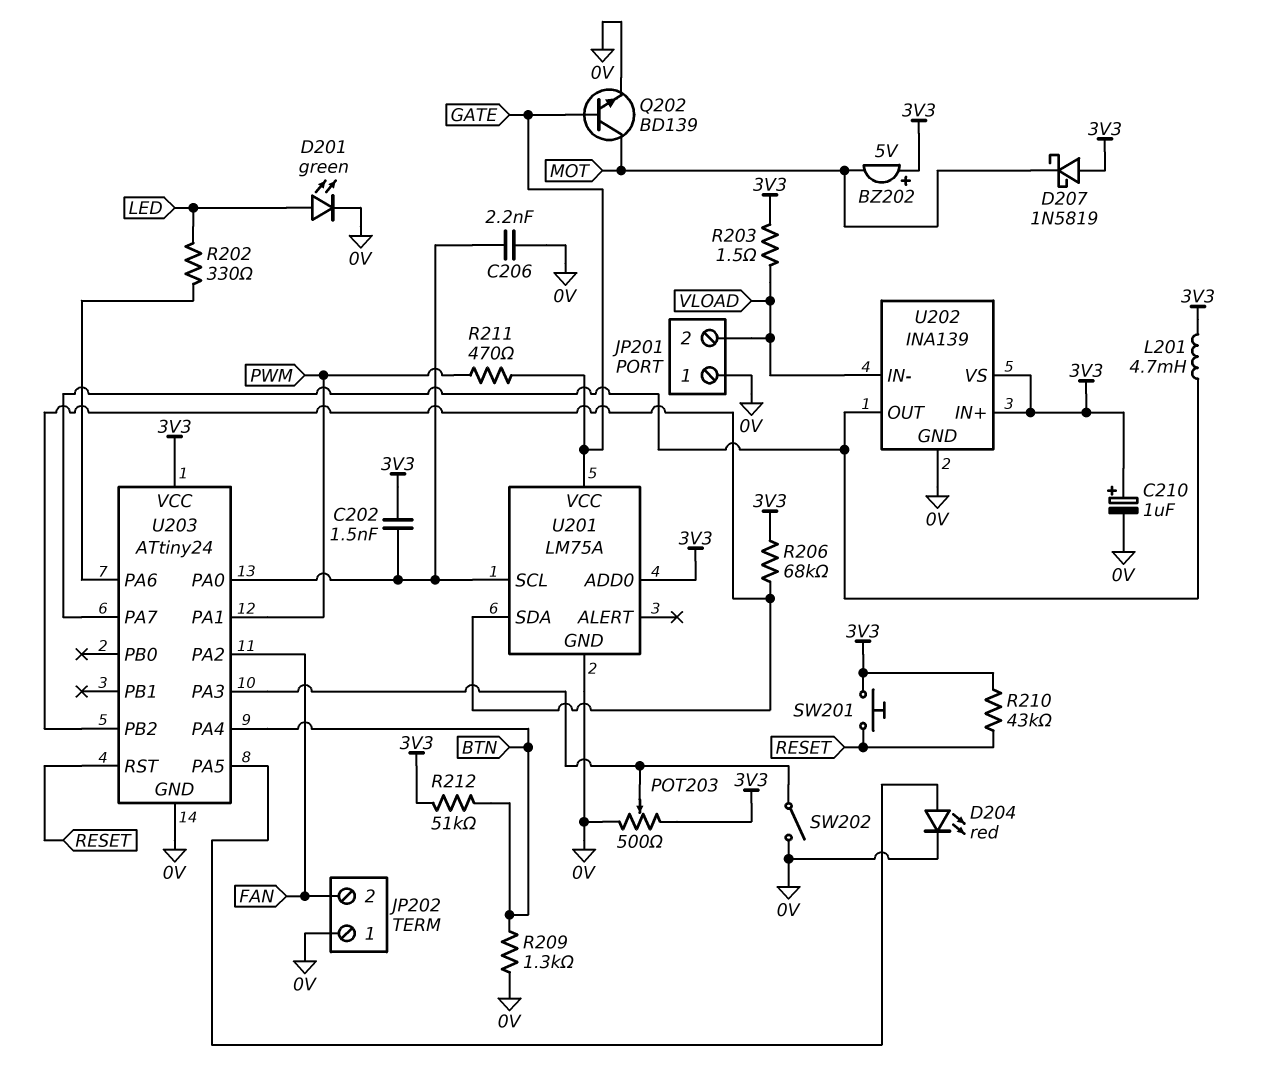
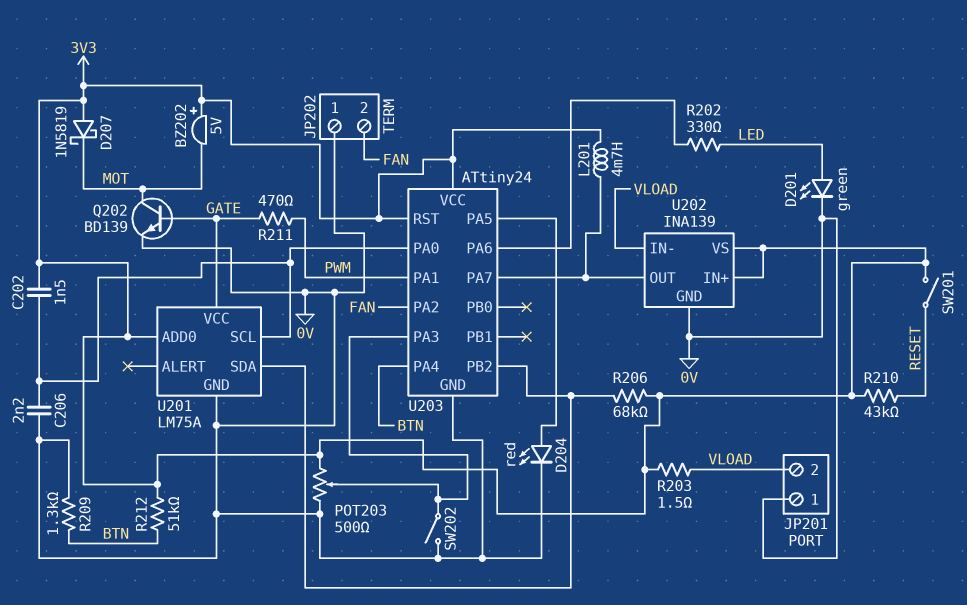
C210: 1uF (plus 3V3, minus 0V) -> none
SW201: button (3V3, RESET) -> switch (3V3, RESET)
U203 pin RST: RESET -> 3V3

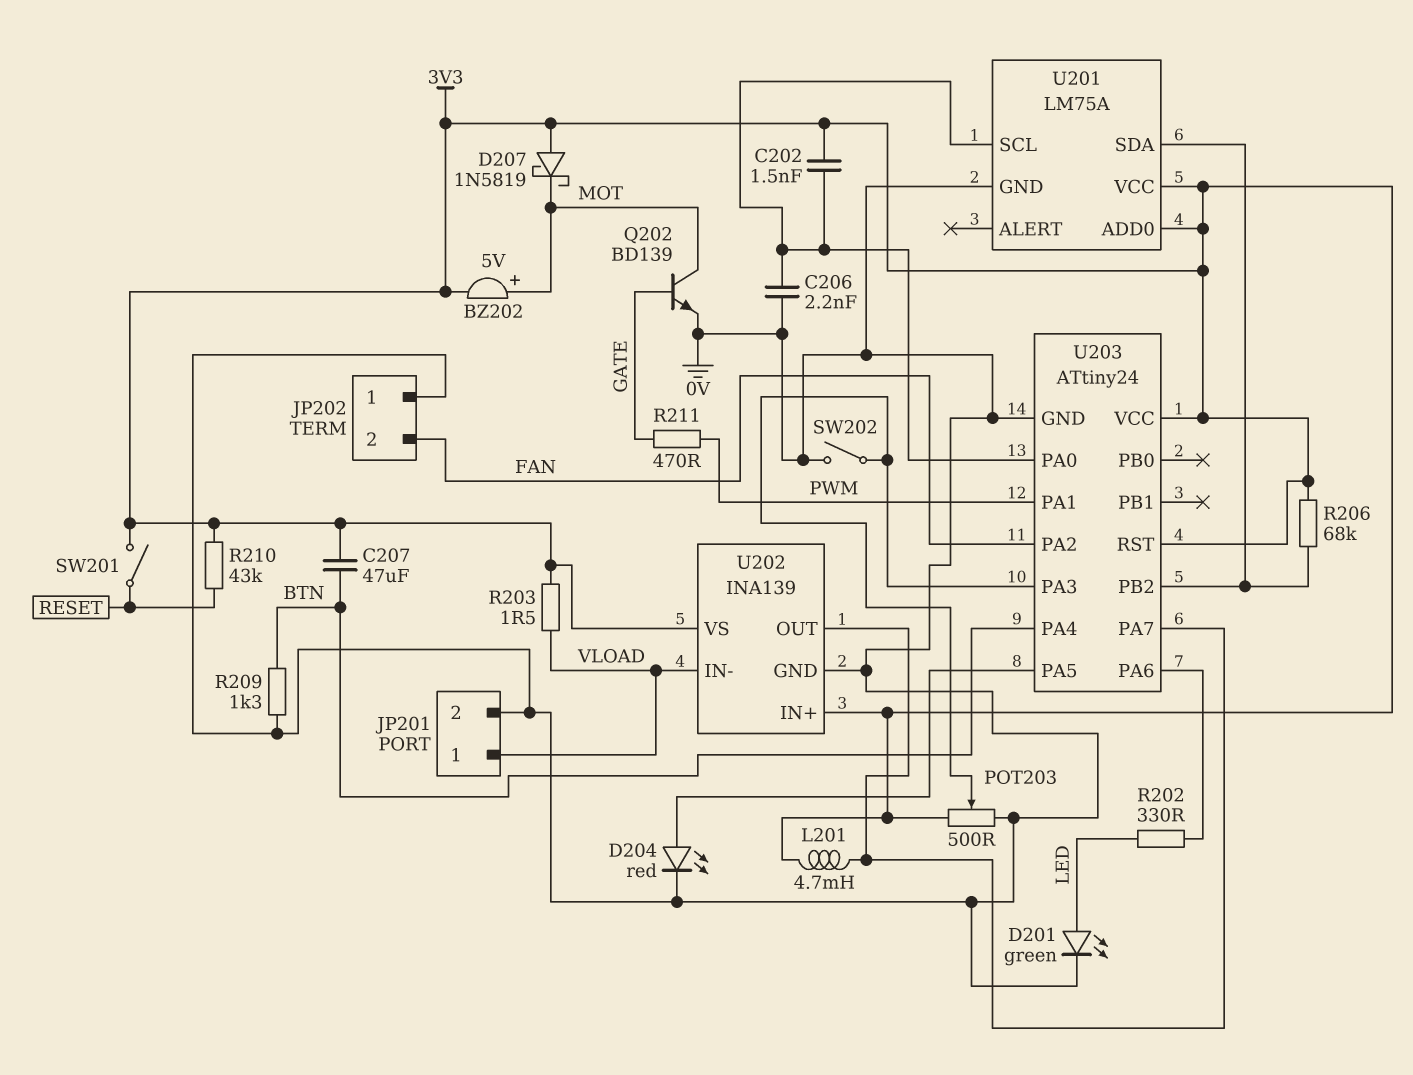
BZ202: buzzer 5V (plus 3V3, minus MOT) -> buzzer 5V (plus MOT, minus 3V3)
C207: none -> 47uF (3V3, BTN)
JP201 pin 1: 0V -> VLOAD
JP201 pin 2: VLOAD -> 0V
R212: 51k (3V3, BTN) -> none
U201 pin VCC: GATE -> 3V3

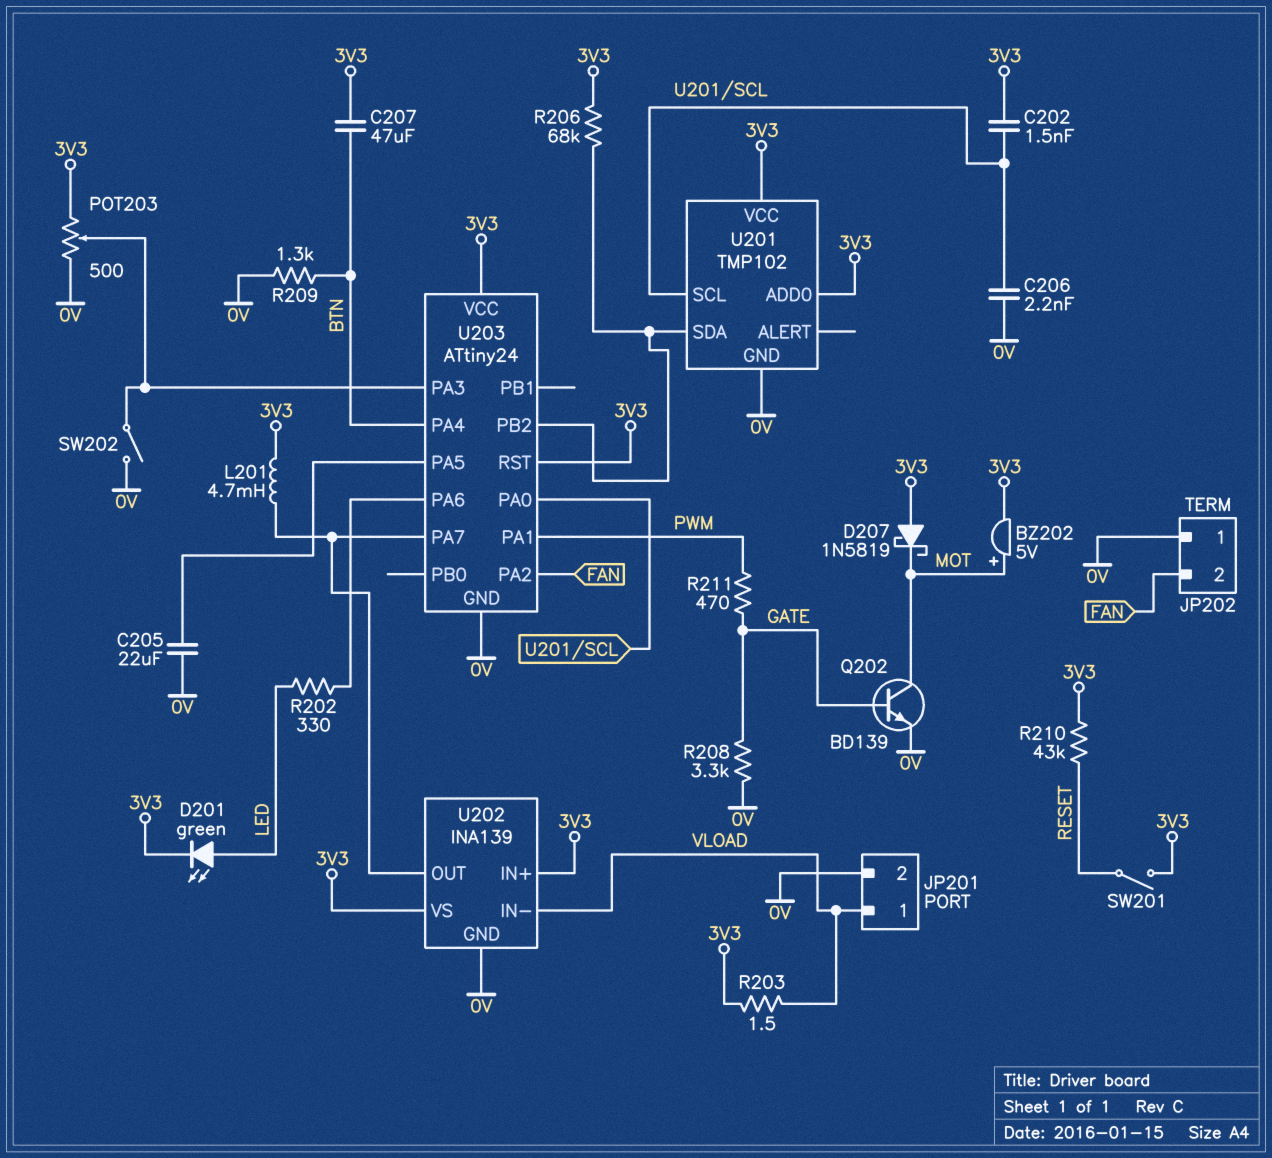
C205: none -> 22uF (0V, U203/PA5)
D201: LED green (A LED, K 0V) -> LED green (A LED, K 3V3)
D204: LED red (A U203/PA5, K 0V) -> none
R208: none -> 3.3k (0V, GATE)
U201: LM75A -> TMP102

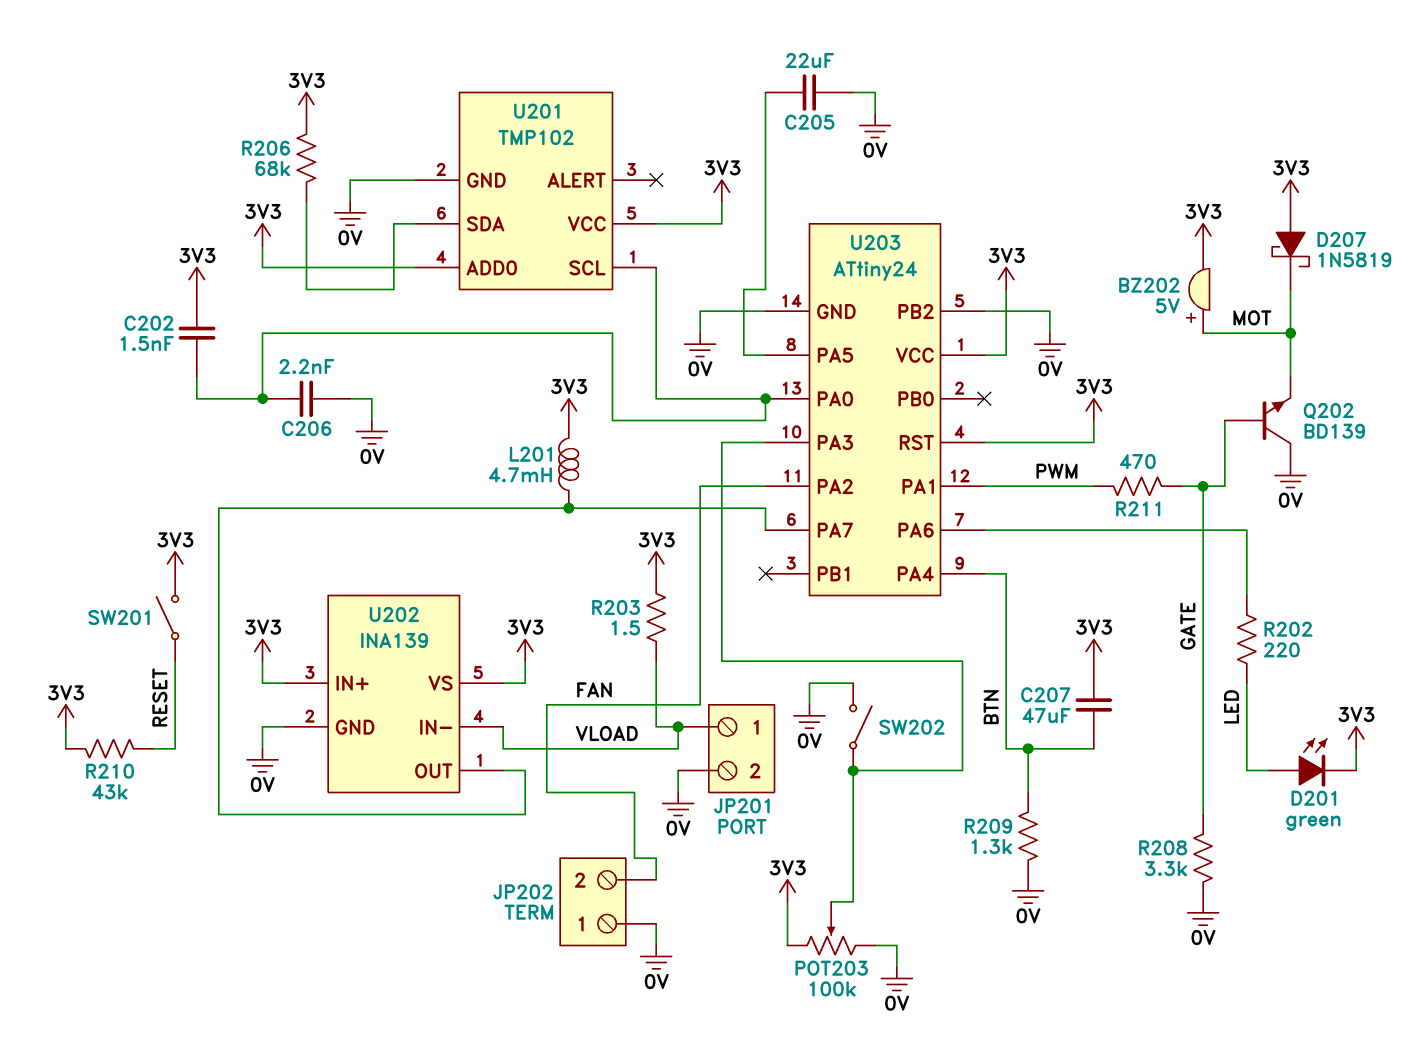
POT203: 500 (0V, 3V3, wiper U203/PA3) -> 100k (0V, 3V3, wiper U203/PA3)
Q202: NPN BD139 (B GATE, C MOT, E 0V) -> NPN BD139 (B GATE, C 0V, E MOT)
R202: 330 (LED, U203/PA6) -> 220 (LED, U203/PA6)
U203 pin PB2: U201/SDA -> 0V

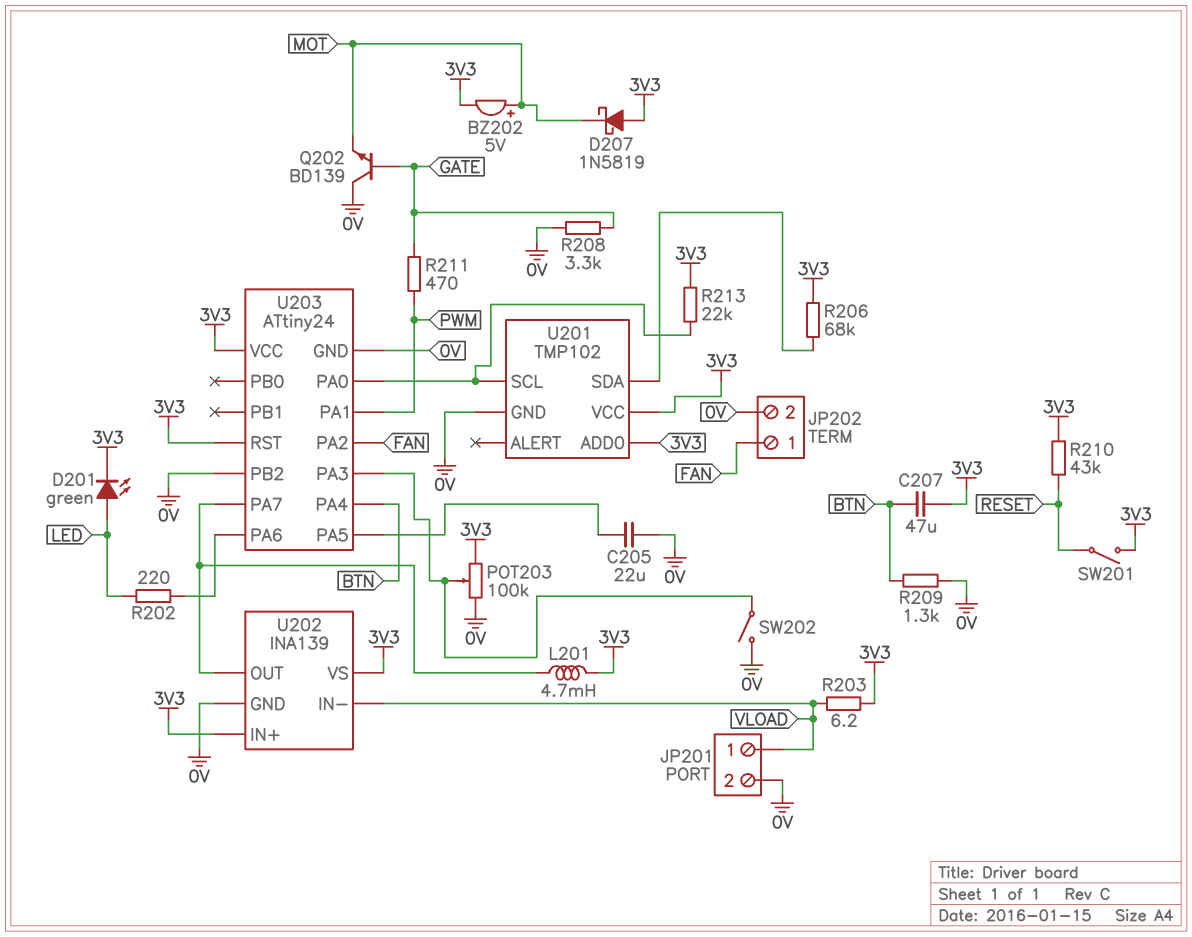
C202: 1.5nF (3V3, U201/SCL) -> none
C206: 2.2nF (0V, U201/SCL) -> none
JP202 pin 1: 0V -> FAN
JP202 pin 2: FAN -> 0V
R203: 1.5 (3V3, VLOAD) -> 6.2 (3V3, VLOAD)
R213: none -> 22k (3V3, U201/SCL)

